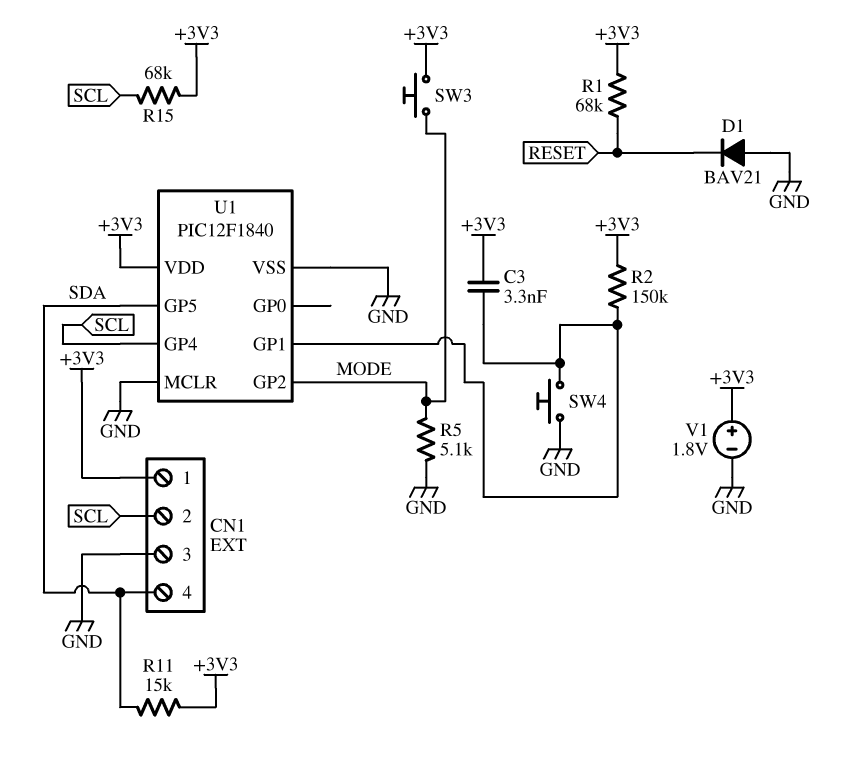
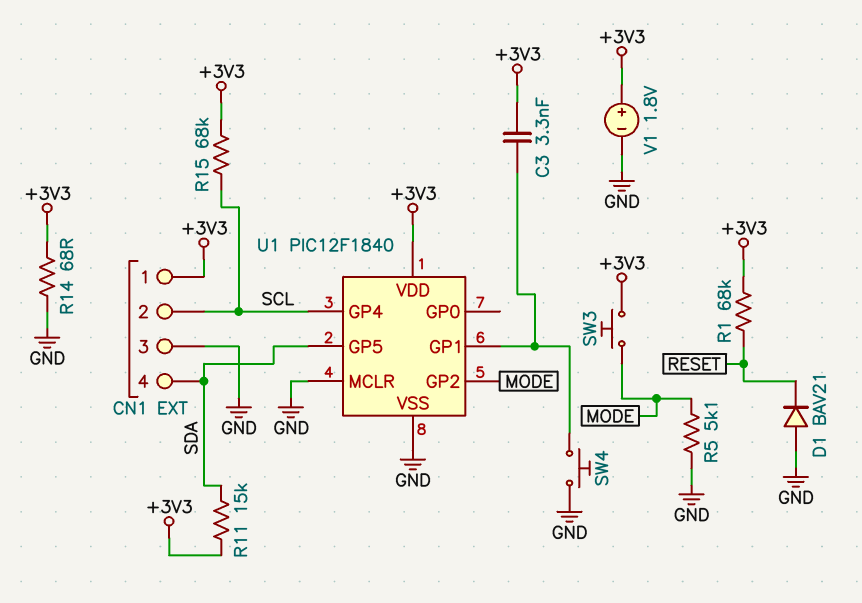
R2: 150k (+3V3, U1/GP1) -> none
R14: none -> 68 (+3V3, GND)

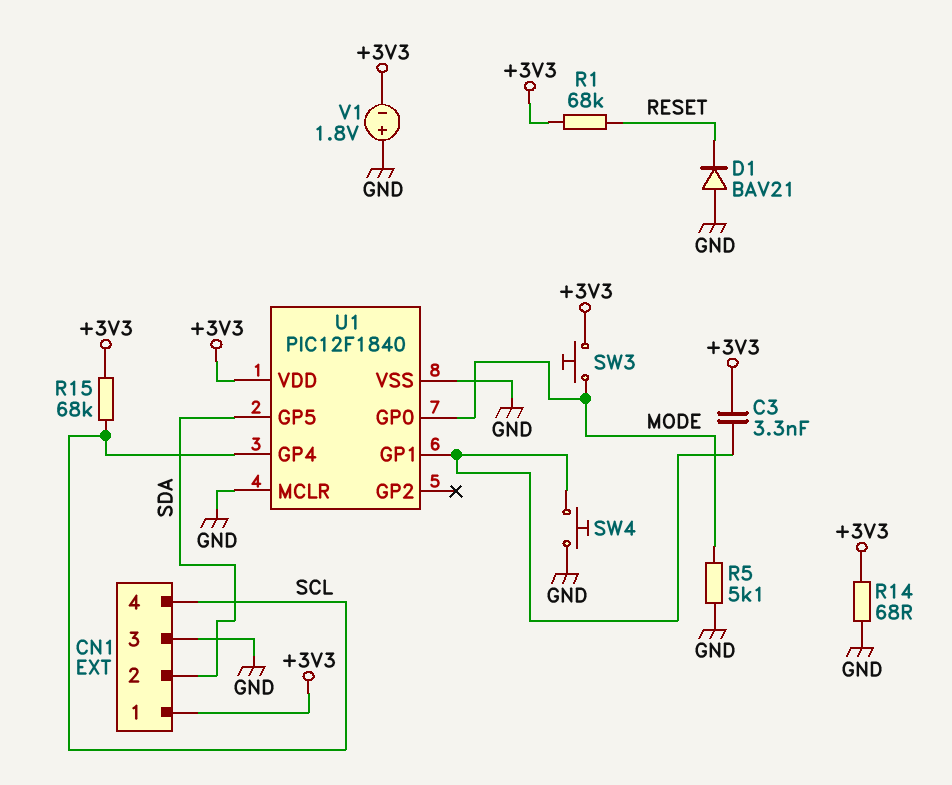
CN1 pin 2: SCL -> SDA
CN1 pin 4: SDA -> SCL
R11: 15k (+3V3, SDA) -> none
U1 pin GP0: none -> MODE
U1 pin GP2: MODE -> none
V1: 1.8V (plus +3V3, minus GND) -> 1.8V (plus GND, minus +3V3)

